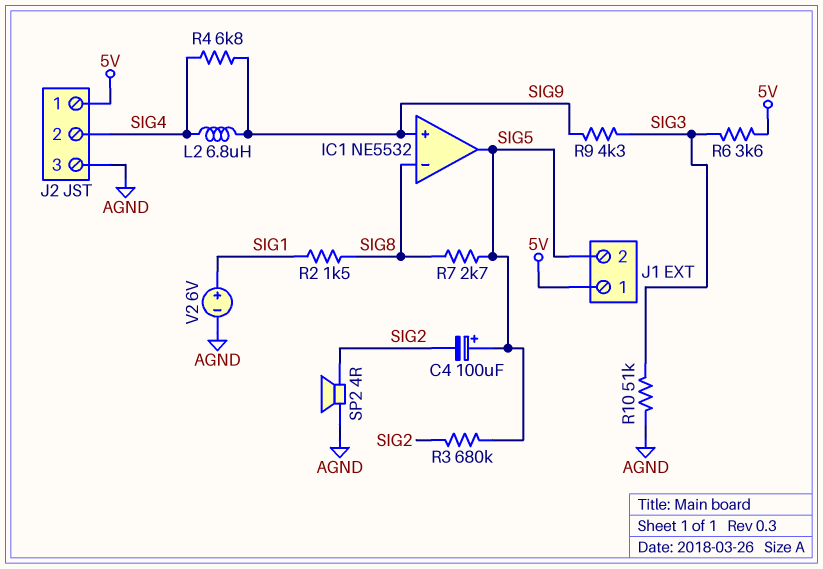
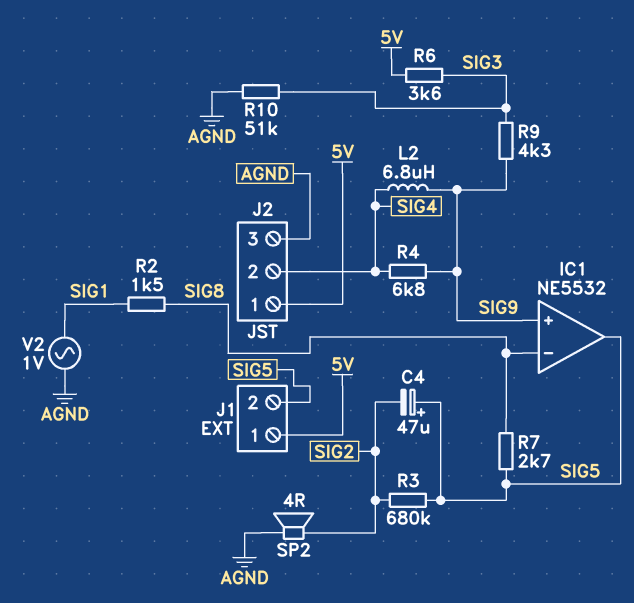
C4: 100uF (plus SIG5, minus SIG2) -> 47uF (plus SIG5, minus SIG2)
V2: 6V (plus SIG1, minus AGND) -> AC 1V (AGND, SIG1)

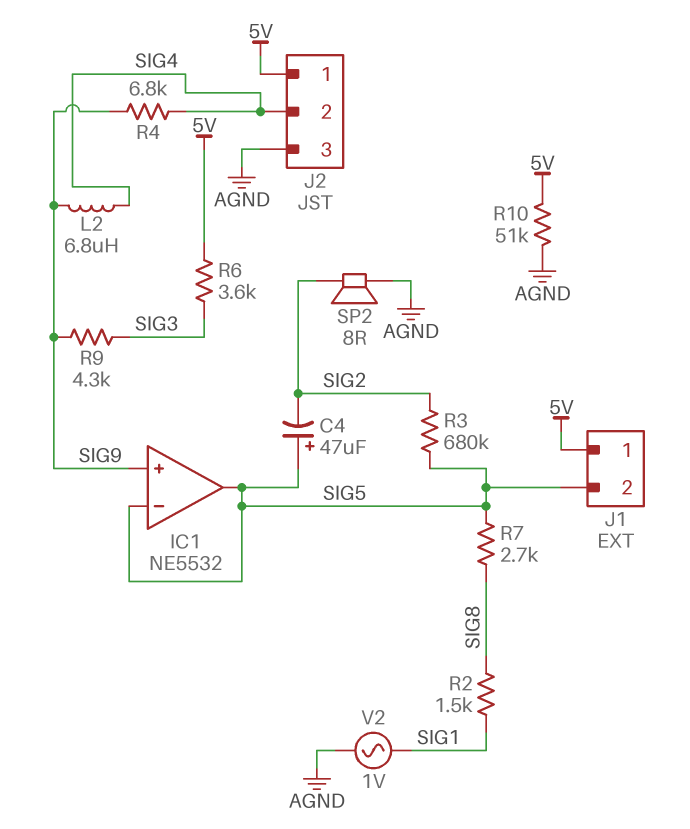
IC1 pin in-: SIG8 -> SIG5
R10: 51k (AGND, SIG3) -> 51k (5V, AGND)
SP2: speaker 4R (AGND, SIG2) -> speaker 8R (AGND, SIG2)

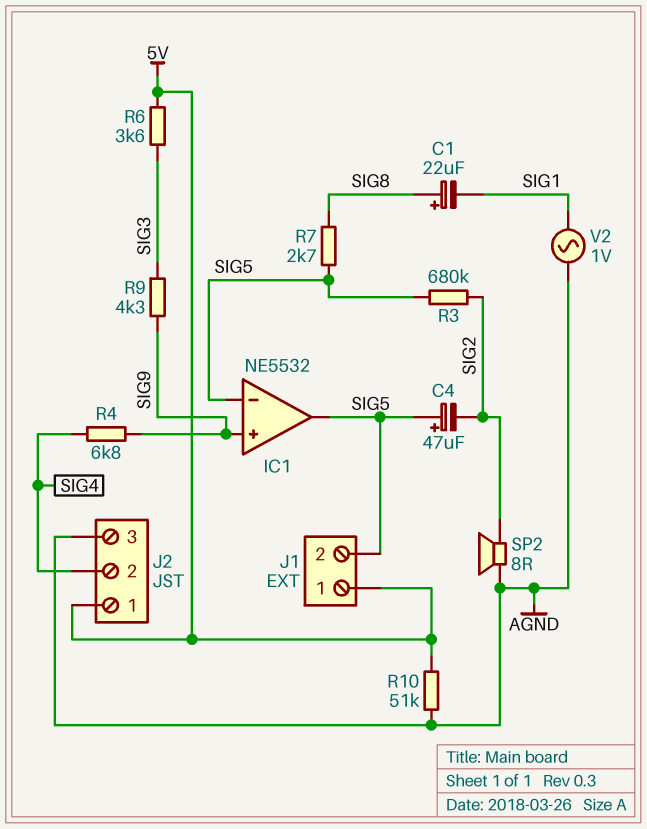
C1: none -> 22uF (plus SIG8, minus SIG1)
L2: 6.8uH (SIG4, SIG9) -> none
R2: 1.5k (SIG1, SIG8) -> none

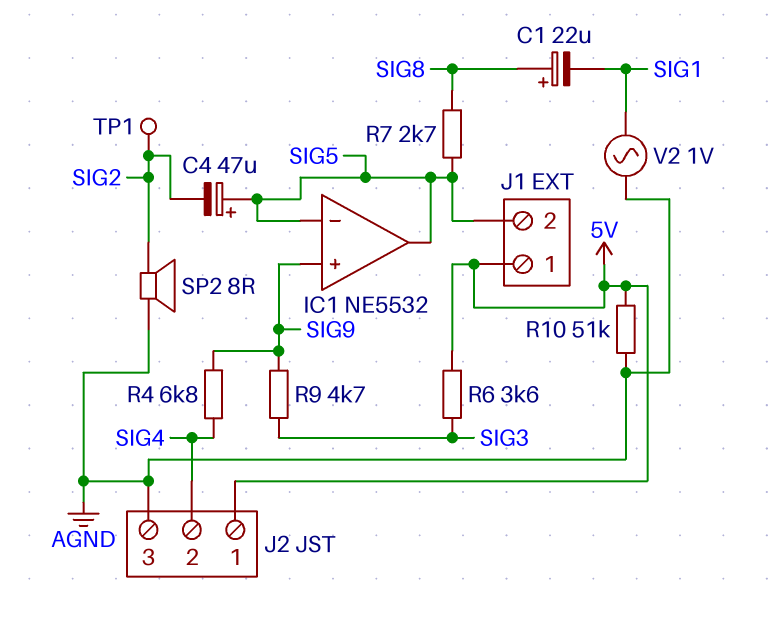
R3: 680k (SIG2, SIG5) -> none
R9: 4.3k (SIG3, SIG9) -> 4.7k (SIG3, SIG9)
TP1: none -> test point (SIG2)

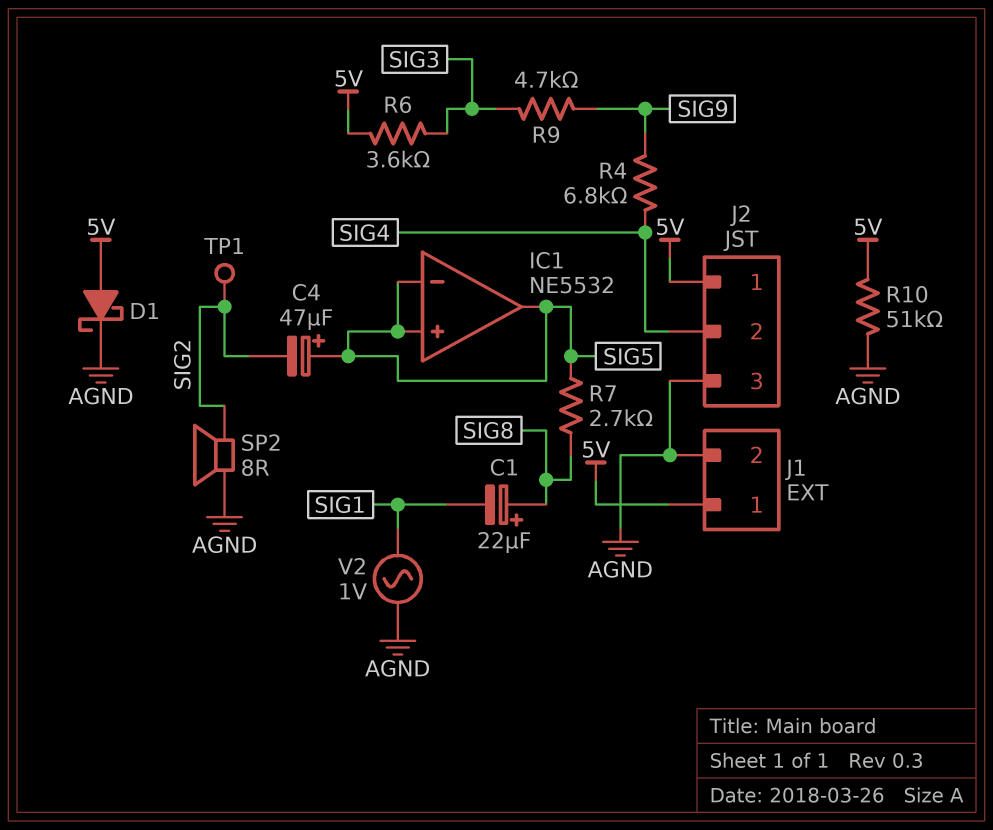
D1: none -> schottky (A 5V, K AGND)
IC1 pin in+: SIG9 -> SIG5
J1 pin 2: SIG5 -> AGND

